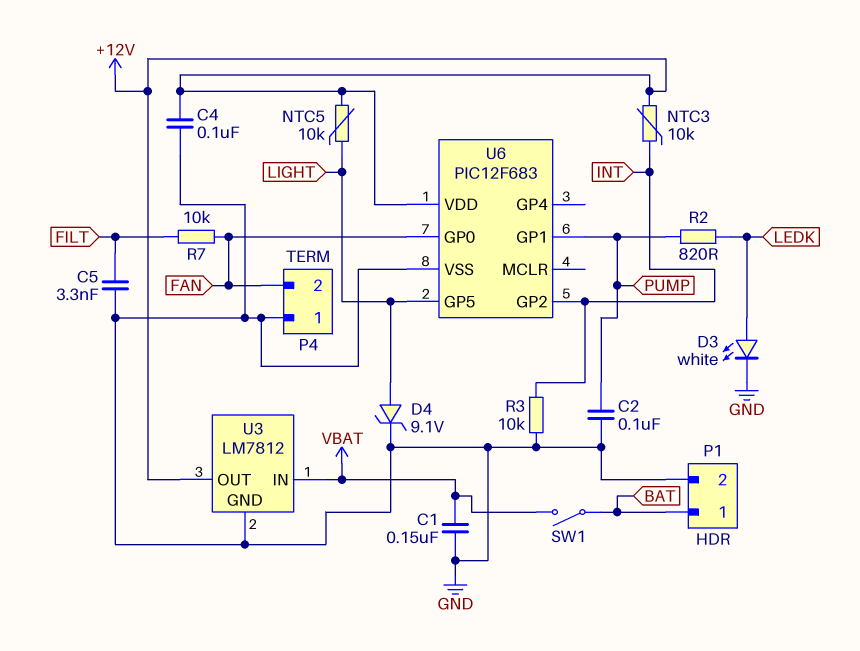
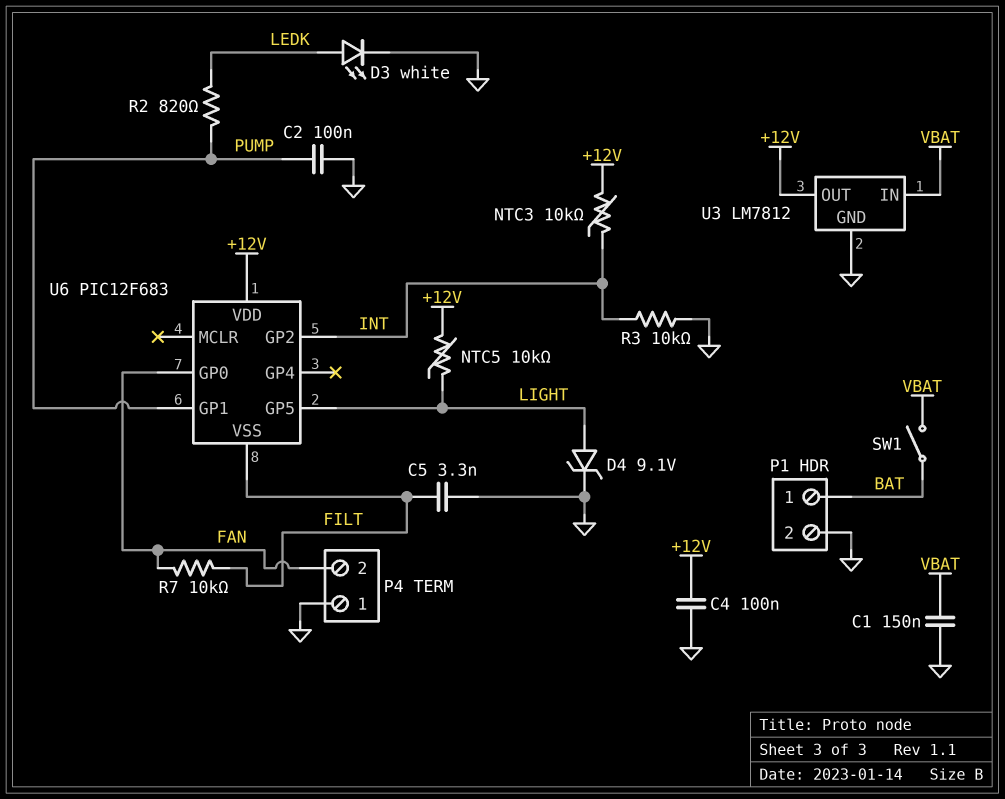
U6 pin VSS: GND -> FILT

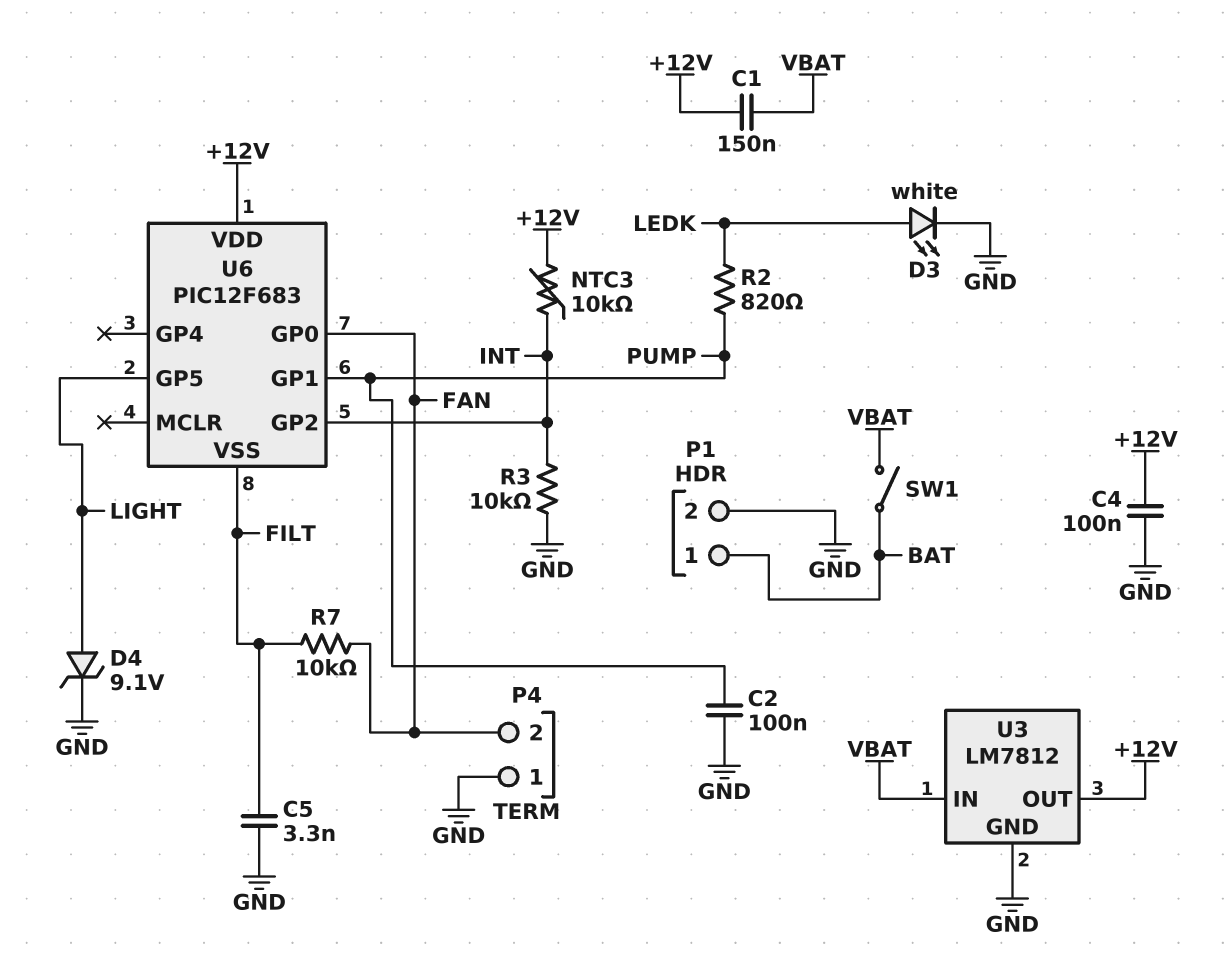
C1: 150nF (GND, VBAT) -> 150nF (+12V, VBAT)
NTC5: 10k (+12V, LIGHT) -> none

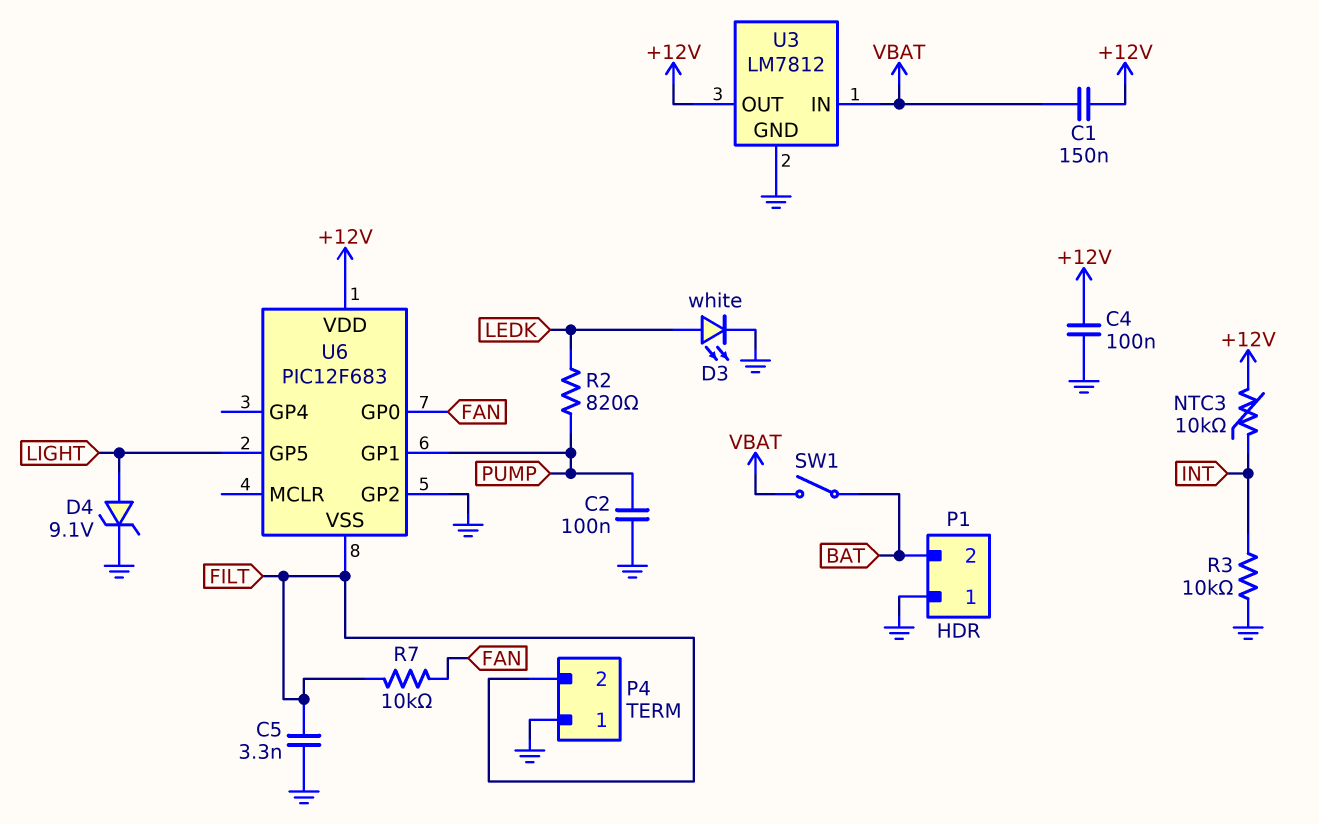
P1 pin 1: BAT -> GND
P1 pin 2: GND -> BAT
P4 pin 2: FAN -> FILT
U6 pin GP2: INT -> GND

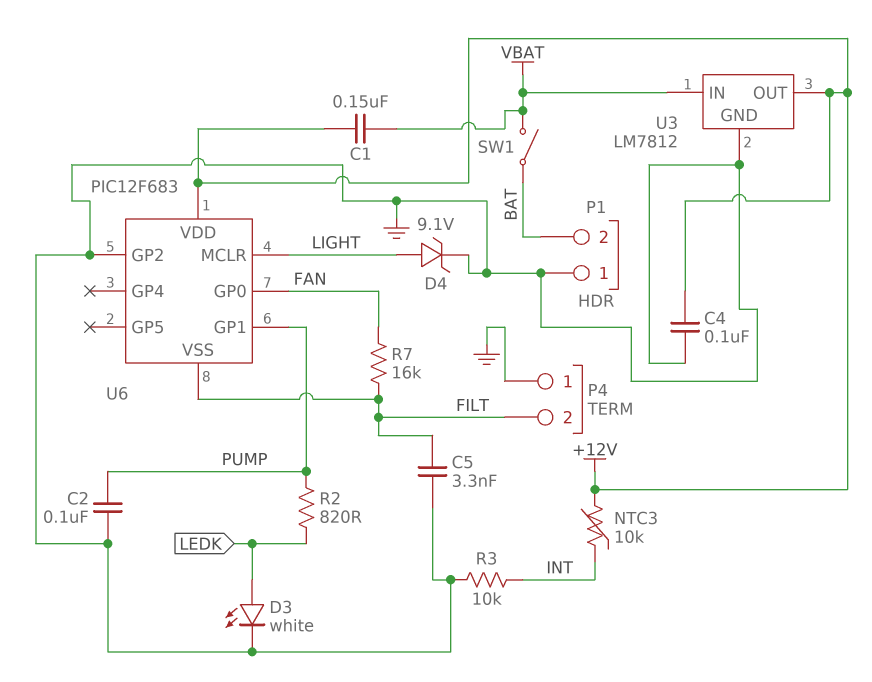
R7: 10k (FAN, FILT) -> 16k (FAN, FILT)
U6 pin GP5: LIGHT -> none
U6 pin MCLR: none -> LIGHT

